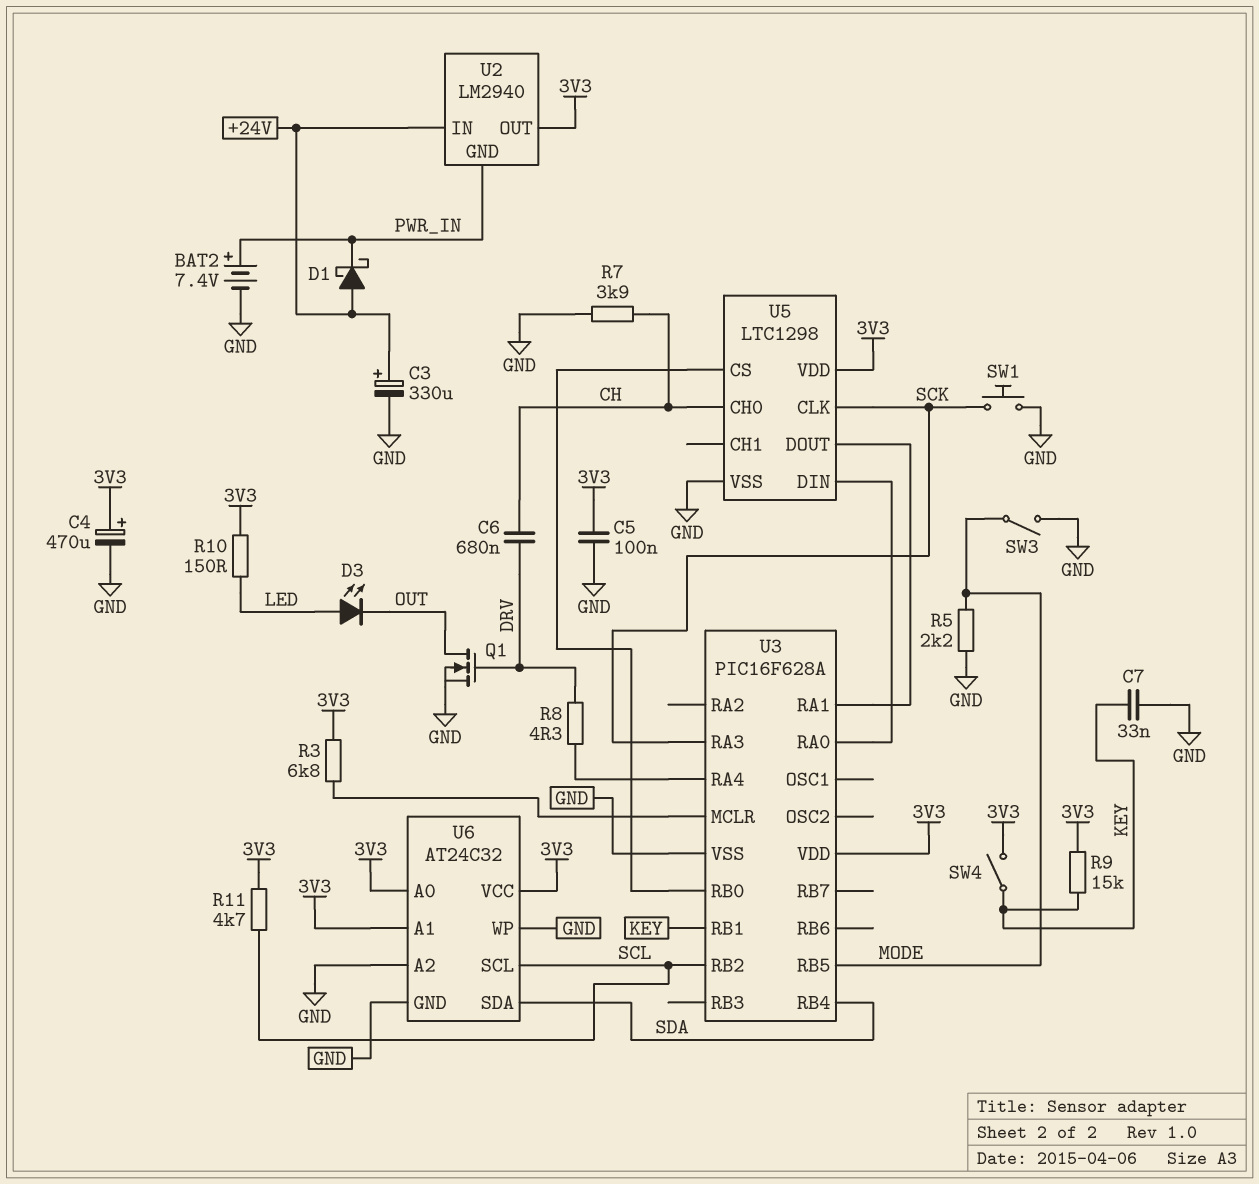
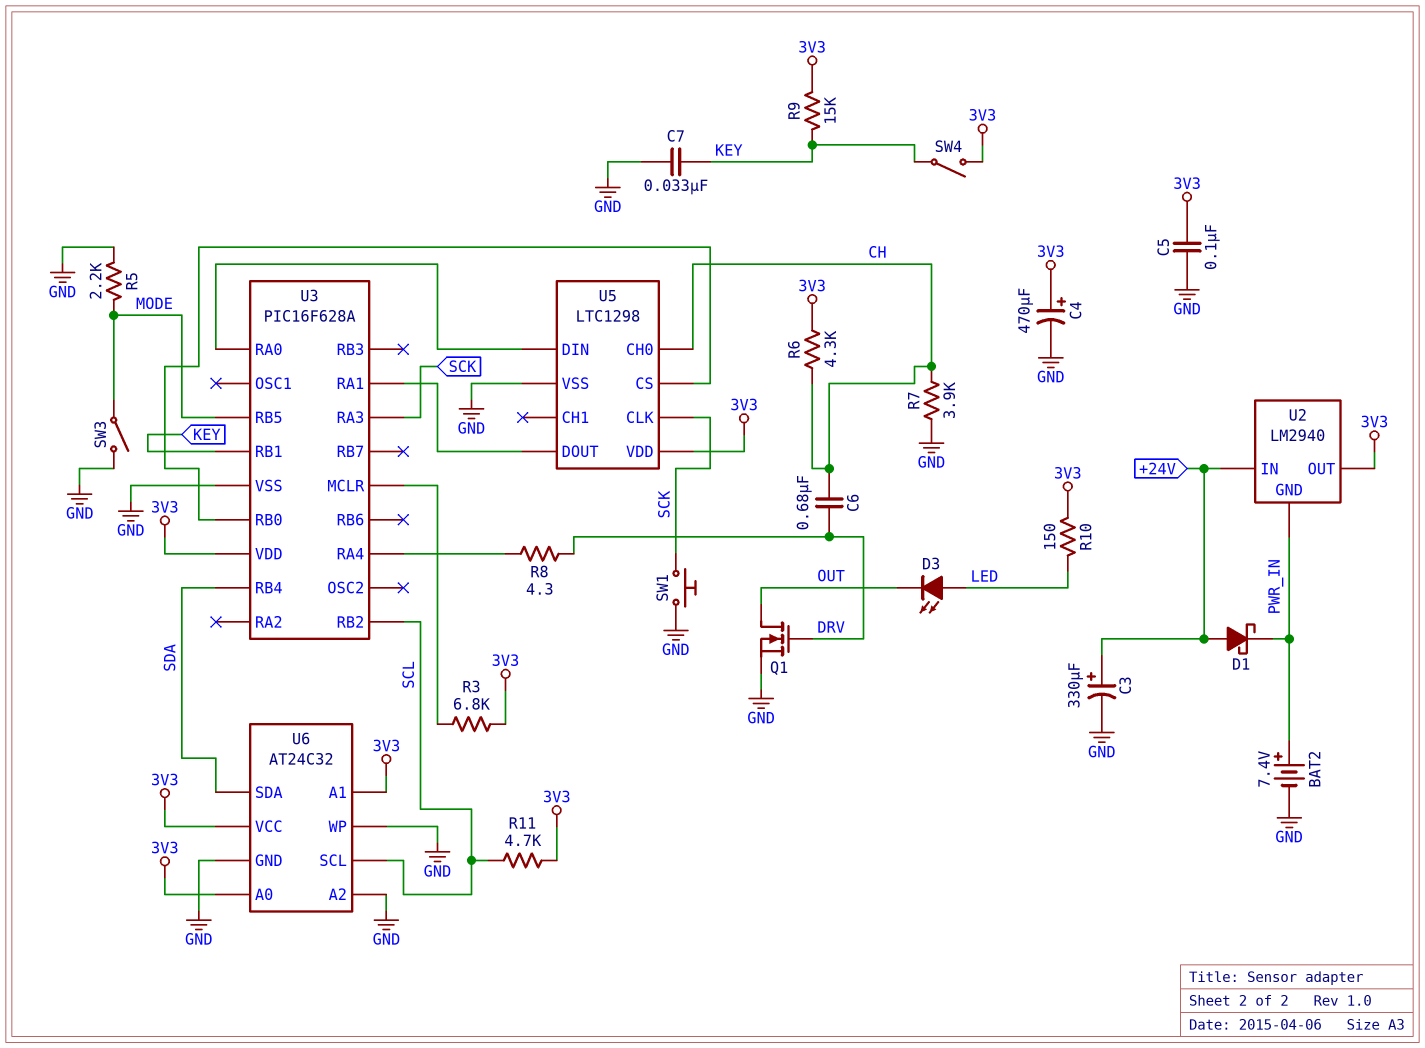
R6: none -> 4.3k (3V3, CH)

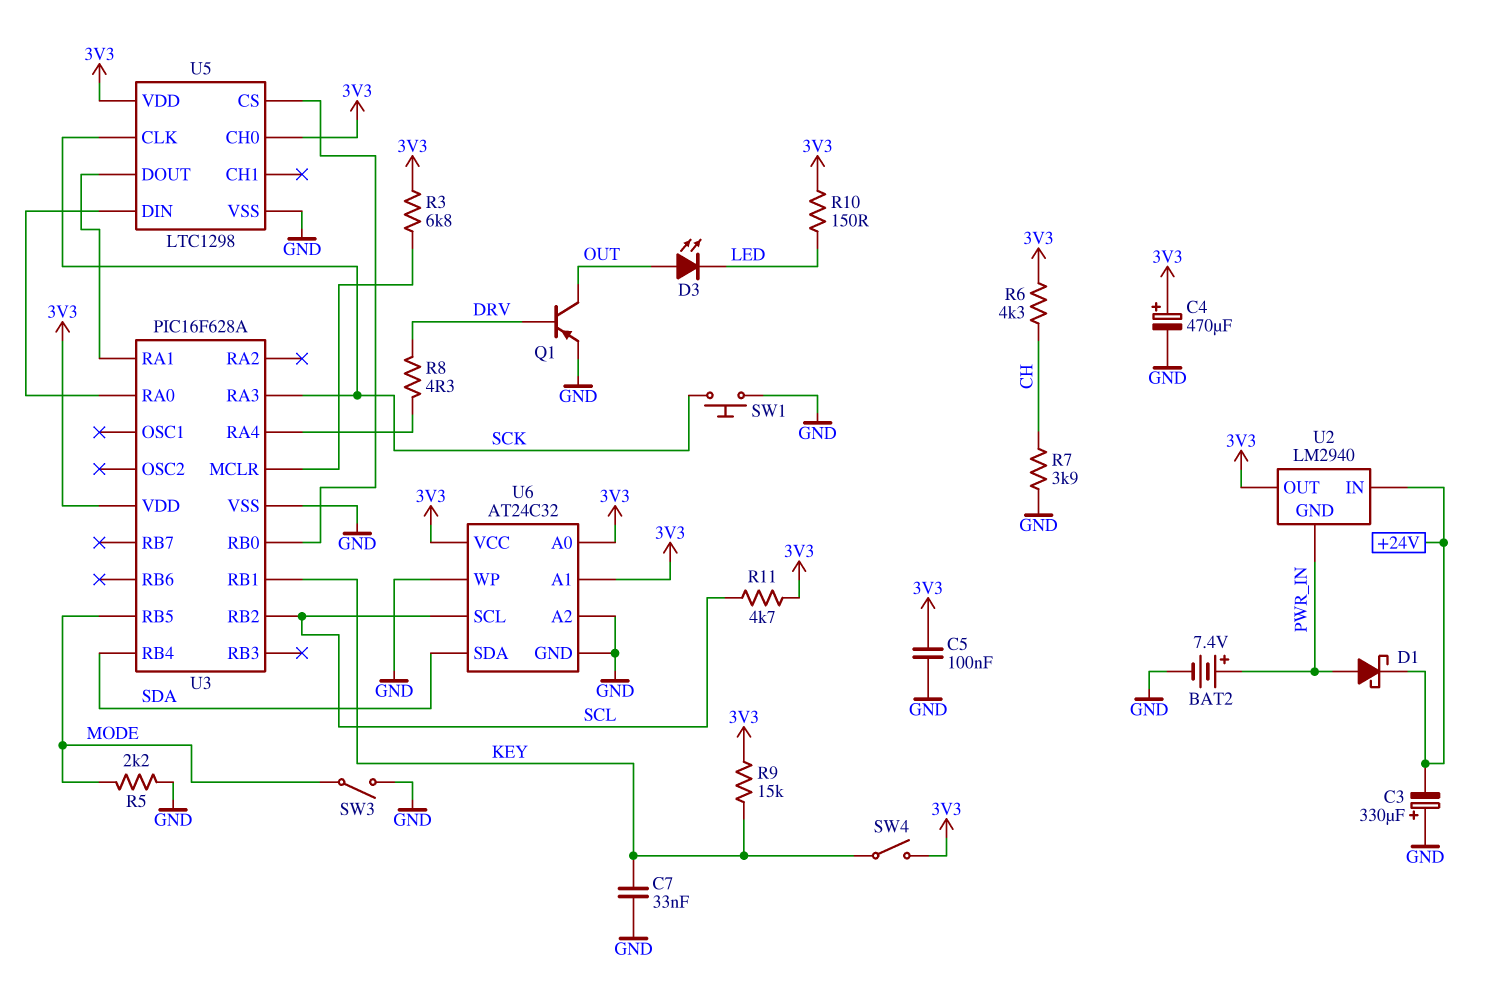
C3: 330uF (plus +24V, minus GND) -> 330uF (plus GND, minus +24V)
C6: 680nF (CH, DRV) -> none
D1: schottky (A +24V, K PWR_IN) -> schottky (A PWR_IN, K +24V)
D3: LED (A LED, K OUT) -> LED (A OUT, K LED)
Q1: NMOS (G DRV, D OUT, S GND) -> PNP (B DRV, C OUT, E GND)
U5 pin CH0: CH -> 3V3

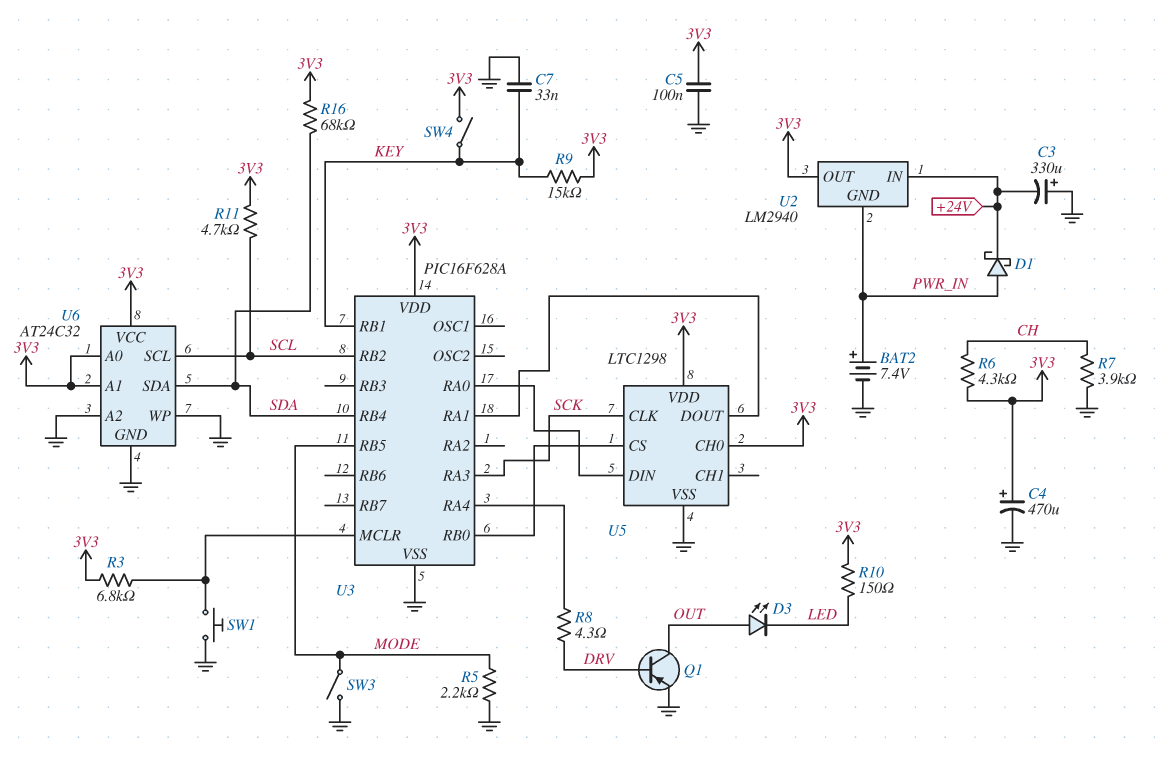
R16: none -> 68k (3V3, SDA)
SW1: button (GND, SCK) -> button (GND, U3/MCLR)

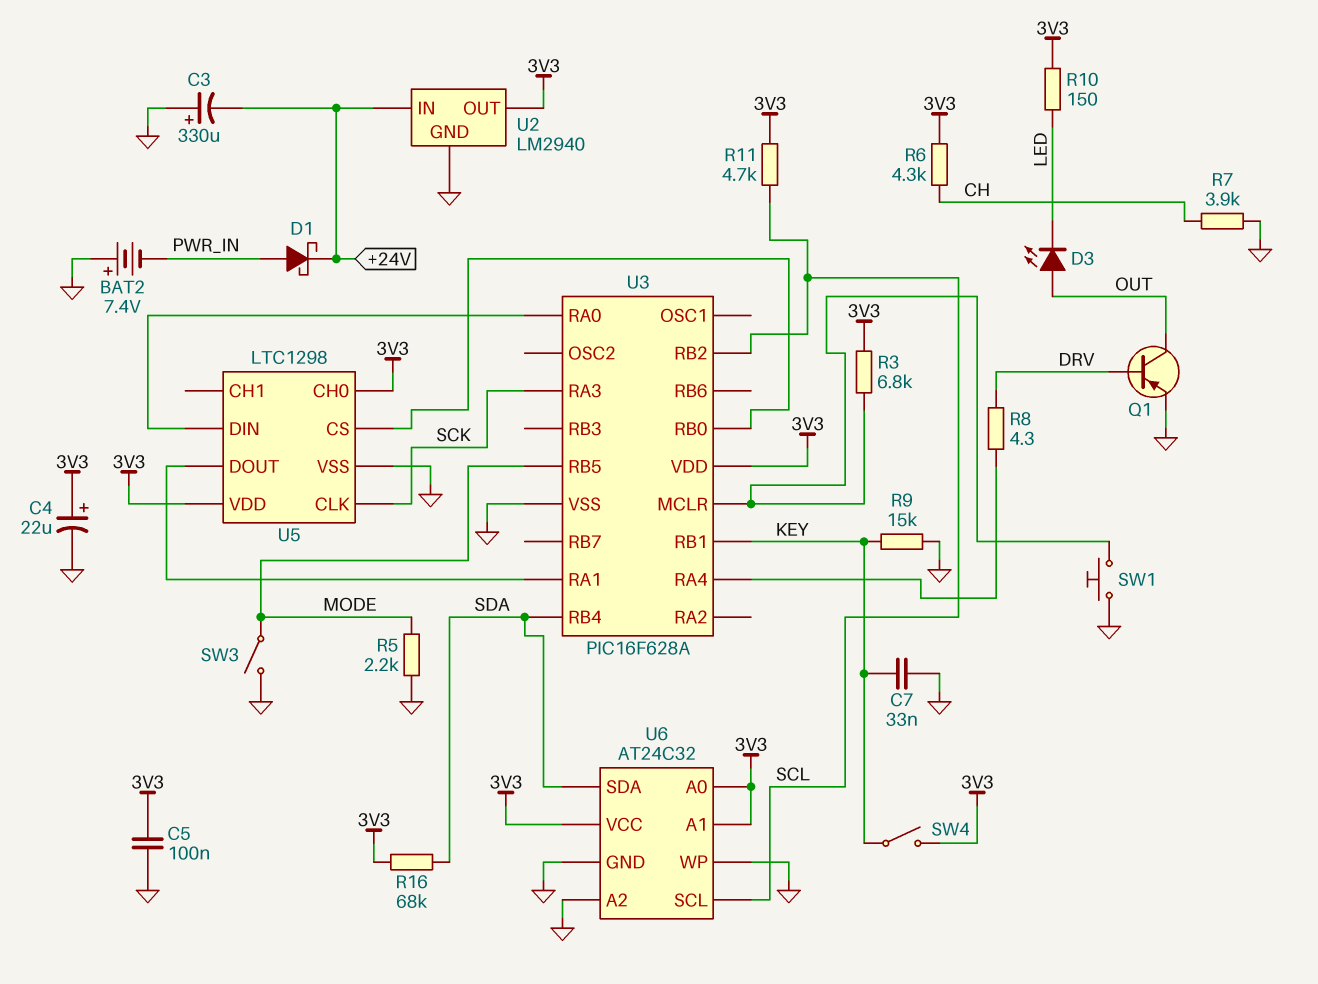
BAT2: 7.4V (plus PWR_IN, minus GND) -> 7.4V (plus GND, minus PWR_IN)
C4: 470uF (plus 3V3, minus GND) -> 22uF (plus 3V3, minus GND)
R9: 15k (3V3, KEY) -> 15k (GND, KEY)
U2 pin GND: PWR_IN -> GND

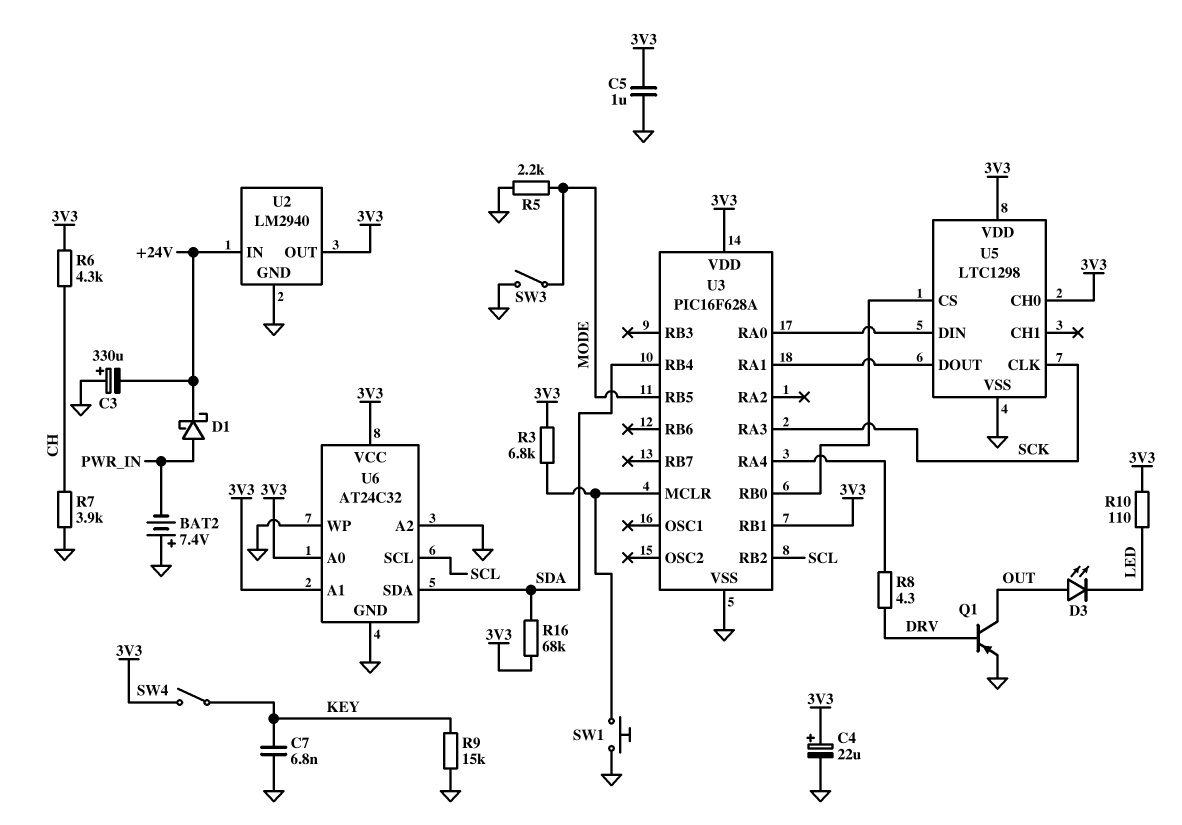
C5: 100nF (3V3, GND) -> 1uF (3V3, GND)
C7: 33nF (GND, KEY) -> 6.8nF (GND, KEY)
R10: 150 (3V3, LED) -> 110 (3V3, LED)
R11: 4.7k (3V3, SCL) -> none
U3 pin RB1: KEY -> 3V3

